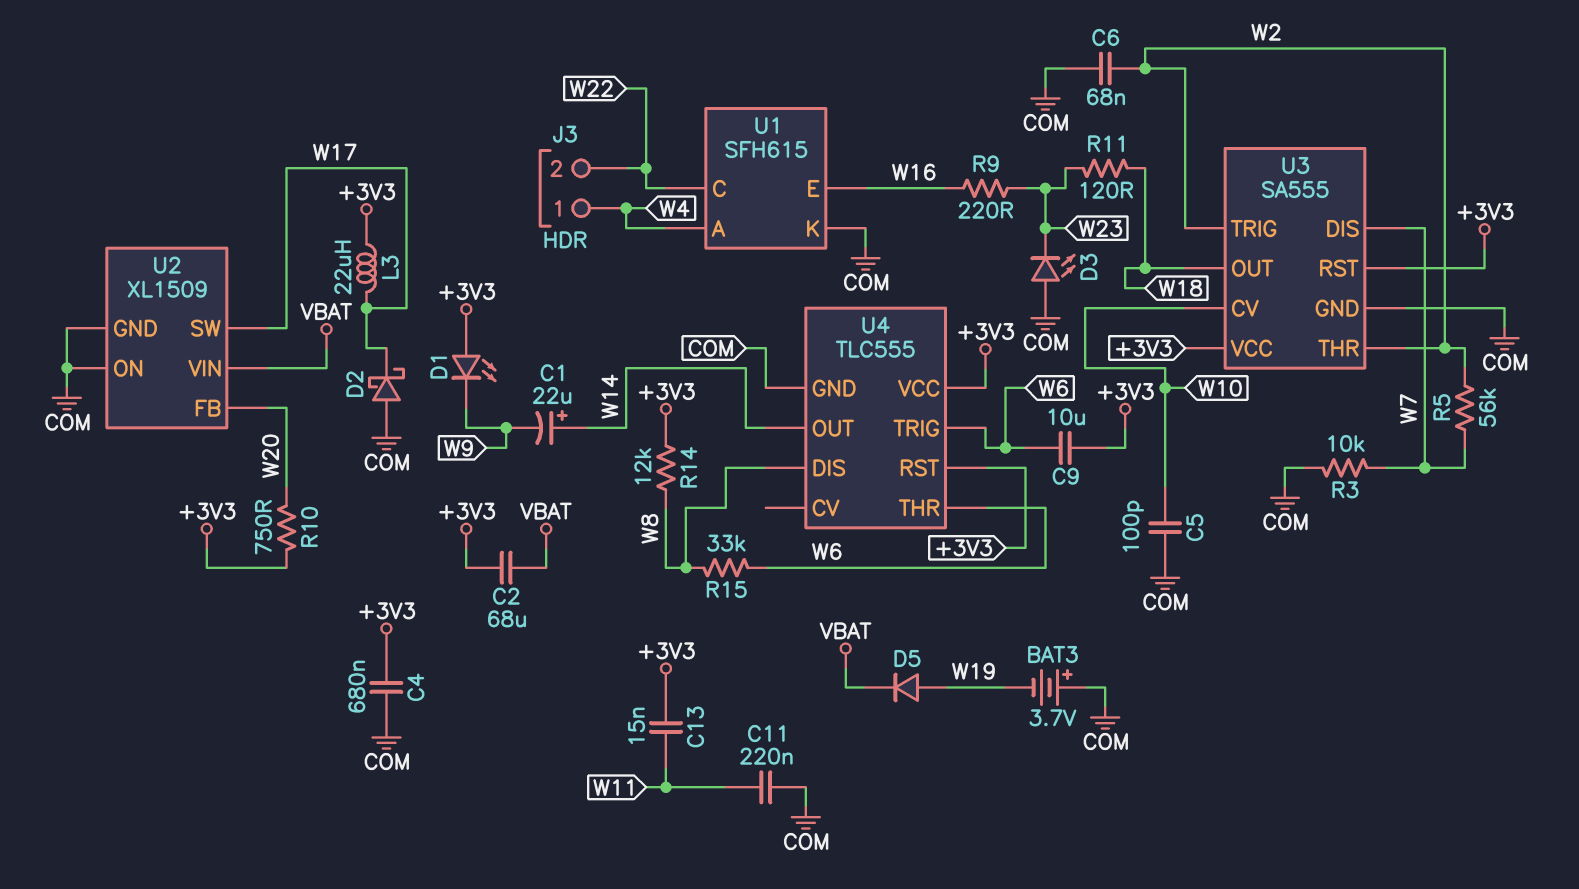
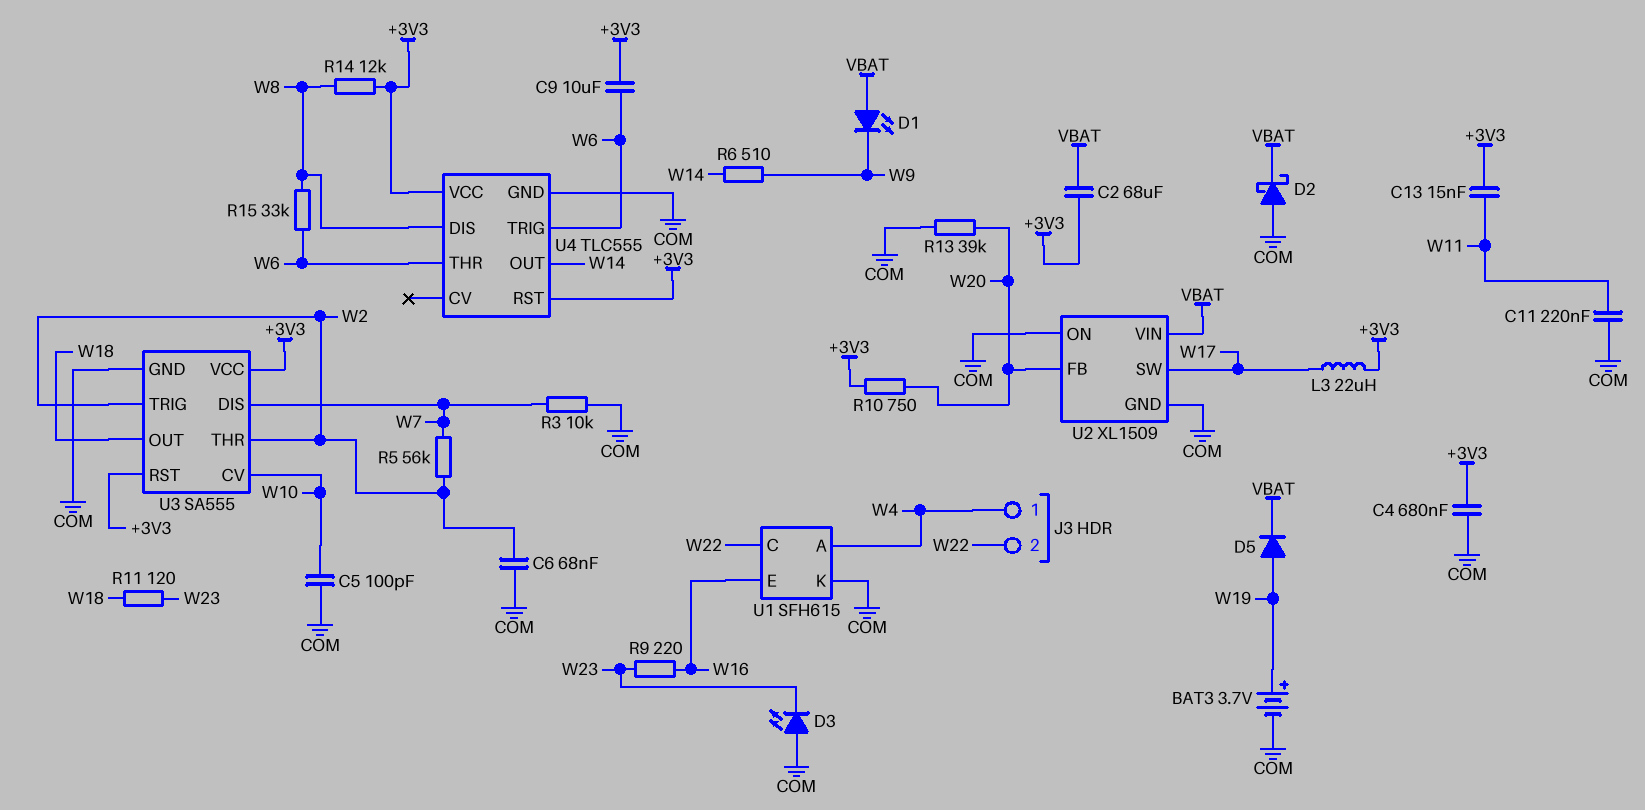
BAT3: 3.7V (plus COM, minus W19) -> 3.7V (plus W19, minus COM)
C1: 22uF (plus W14, minus W9) -> none
D1: LED (A +3V3, K W9) -> LED (A VBAT, K W9)
D2: schottky (A COM, K W17) -> schottky (A COM, K VBAT)
R6: none -> 510 (W9, W14)
R13: none -> 39k (COM, W20)

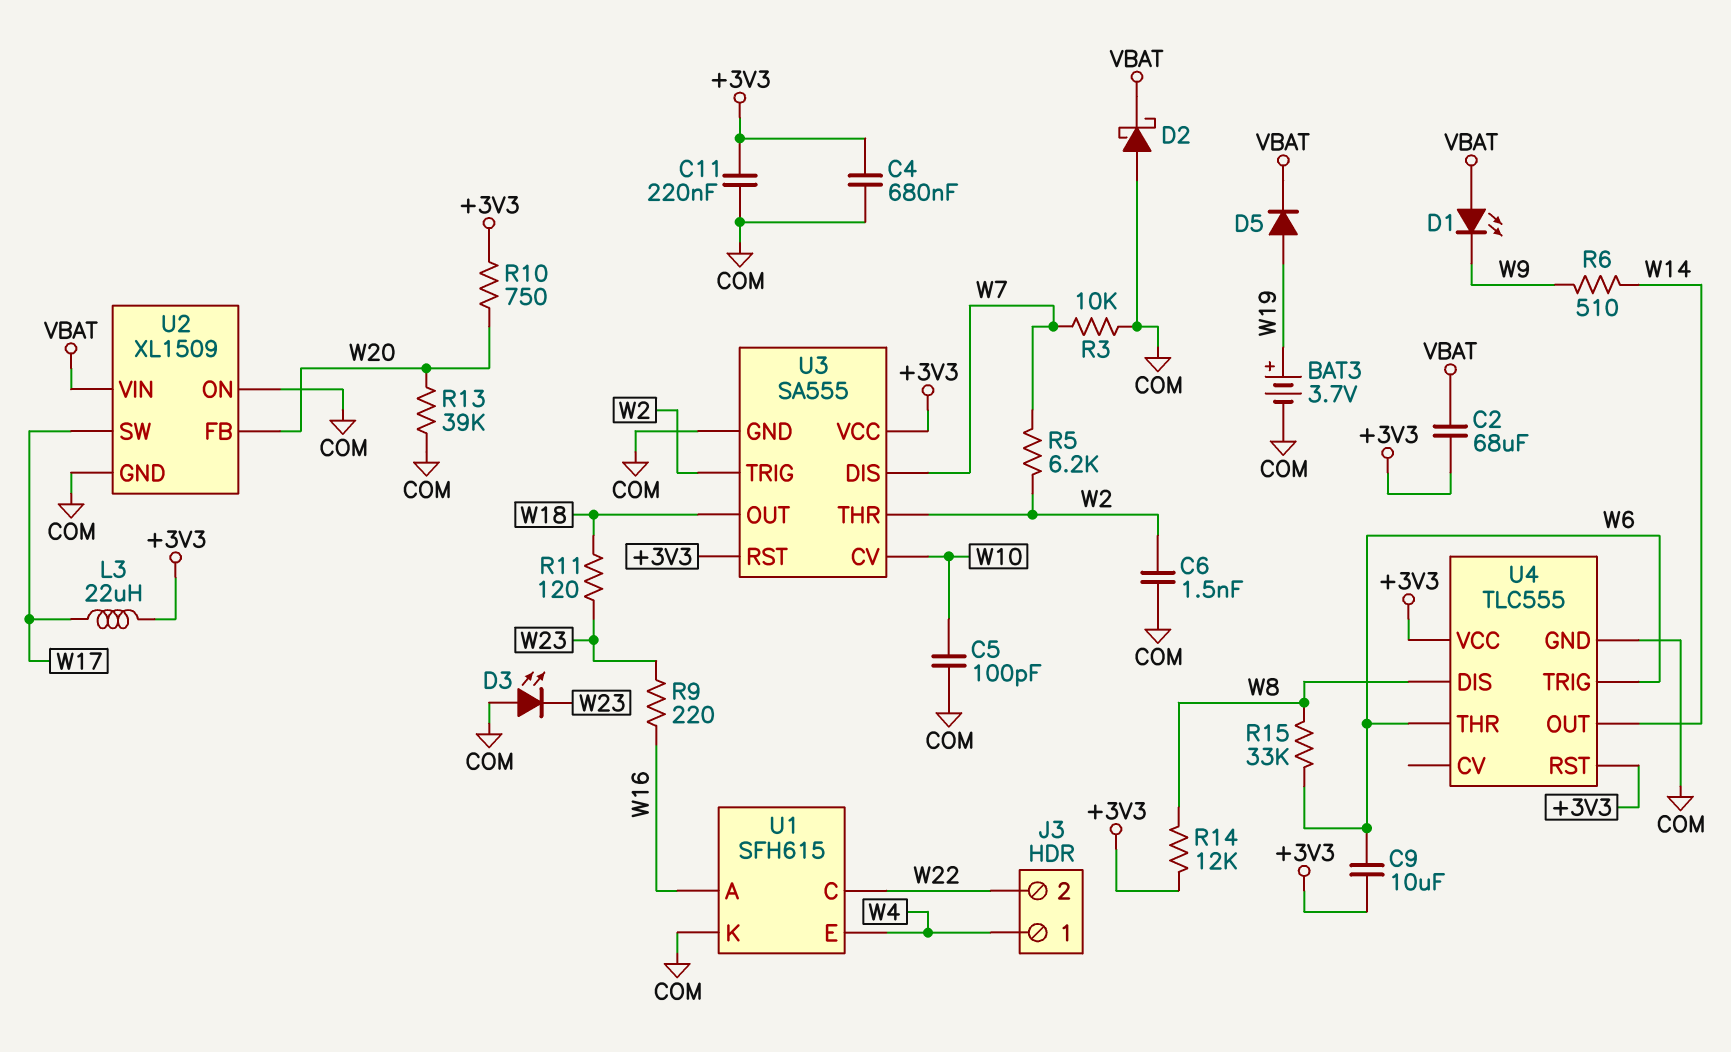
C6: 68nF (COM, W2) -> 1.5nF (COM, W2)
C11: 220nF (COM, W11) -> 220nF (+3V3, COM)
C13: 15nF (+3V3, W11) -> none
R5: 56k (W2, W7) -> 6.2k (W2, W7)
U1 pin A: W4 -> W16
U1 pin E: W16 -> W4

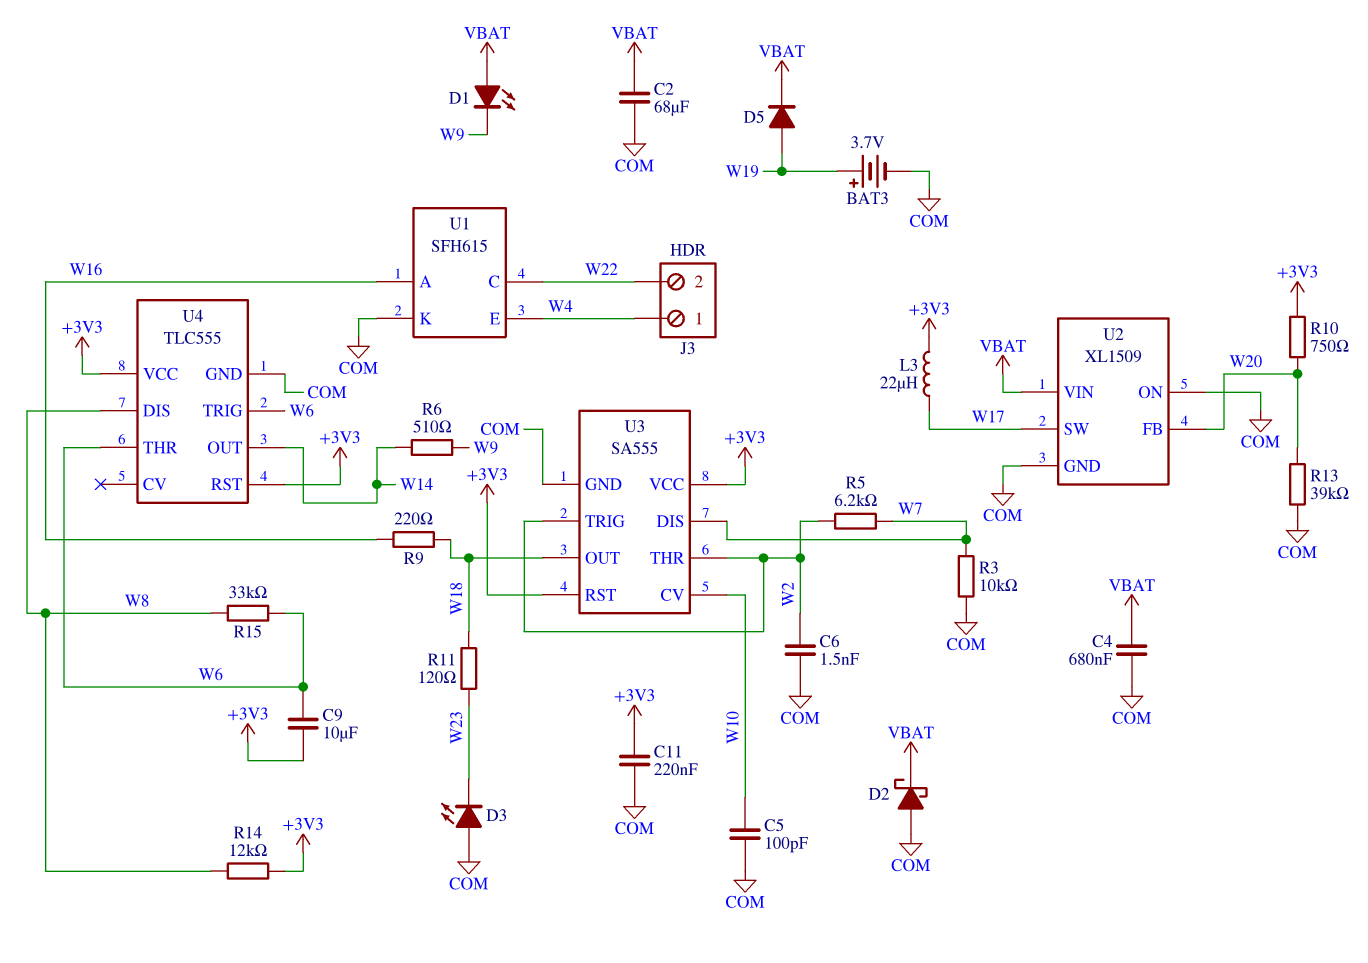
C2: 68uF (+3V3, VBAT) -> 68uF (COM, VBAT)
C4: 680nF (+3V3, COM) -> 680nF (COM, VBAT)
R9: 220 (W16, W23) -> 220 (W16, W18)

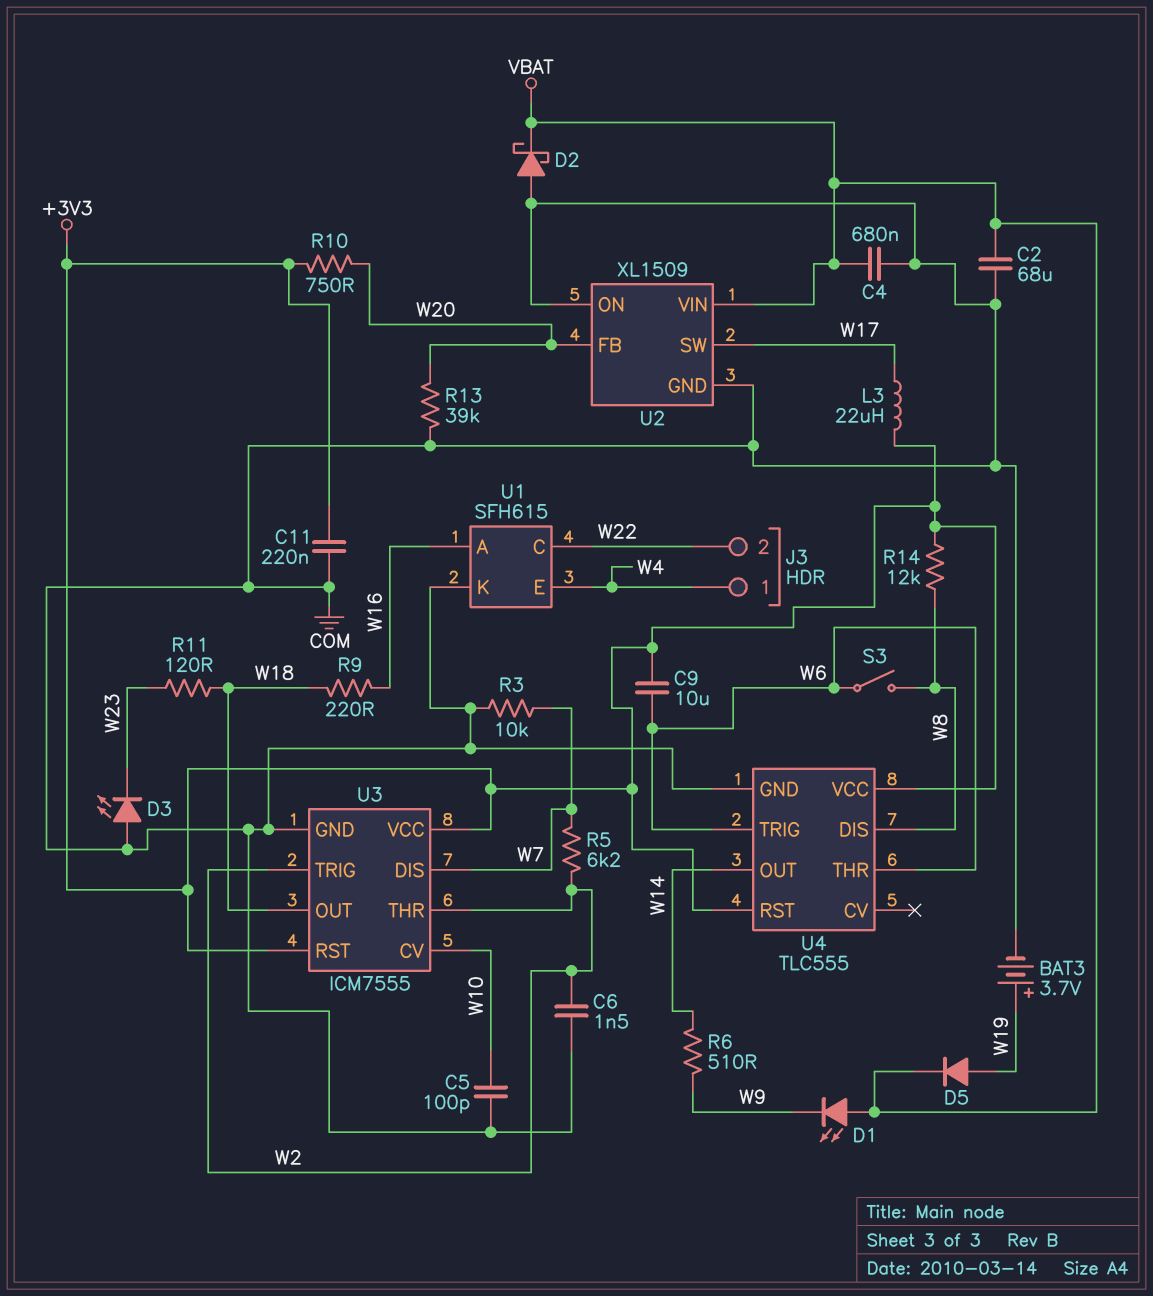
R15: 33k (W6, W8) -> none
S3: none -> switch (W6, W8)
U3: SA555 -> ICM7555

